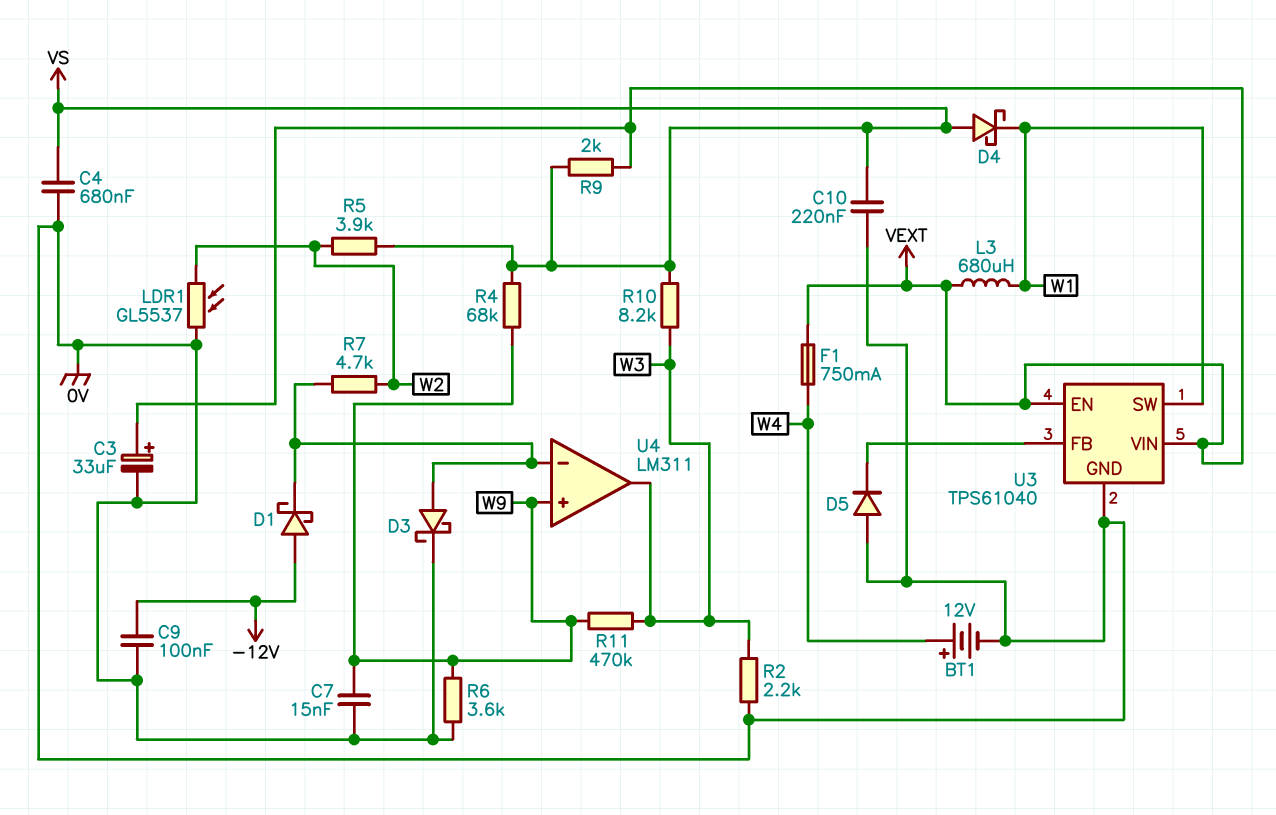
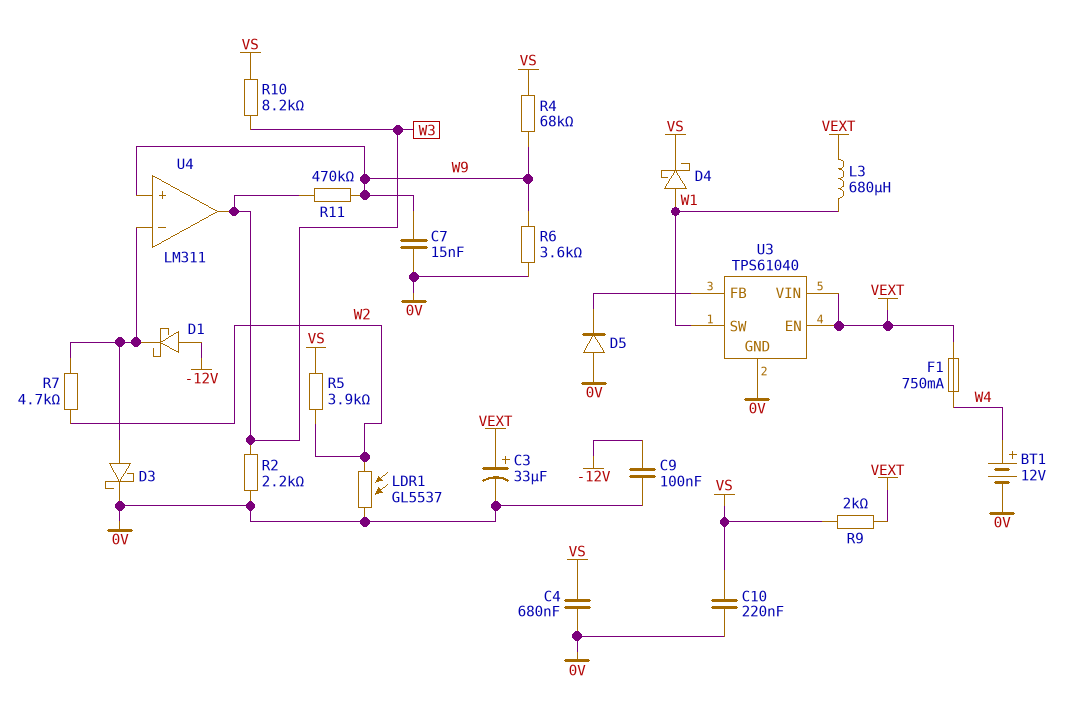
D4: schottky (A VS, K W1) -> schottky (A W1, K VS)

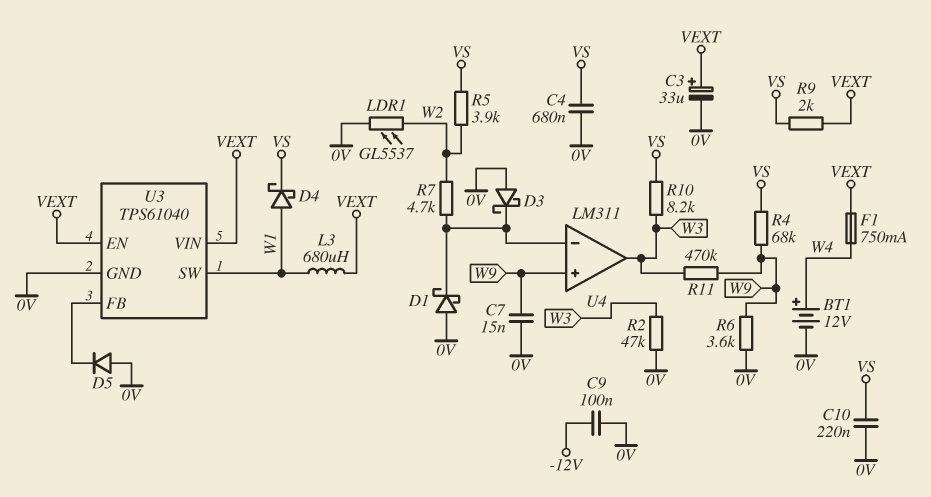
D1: schottky (A -12V, K U4/in-) -> schottky (A 0V, K U4/in-)
D3: schottky (A U4/in-, K 0V) -> schottky (A 0V, K U4/in-)
R2: 2.2k (0V, W3) -> 47k (0V, W3)

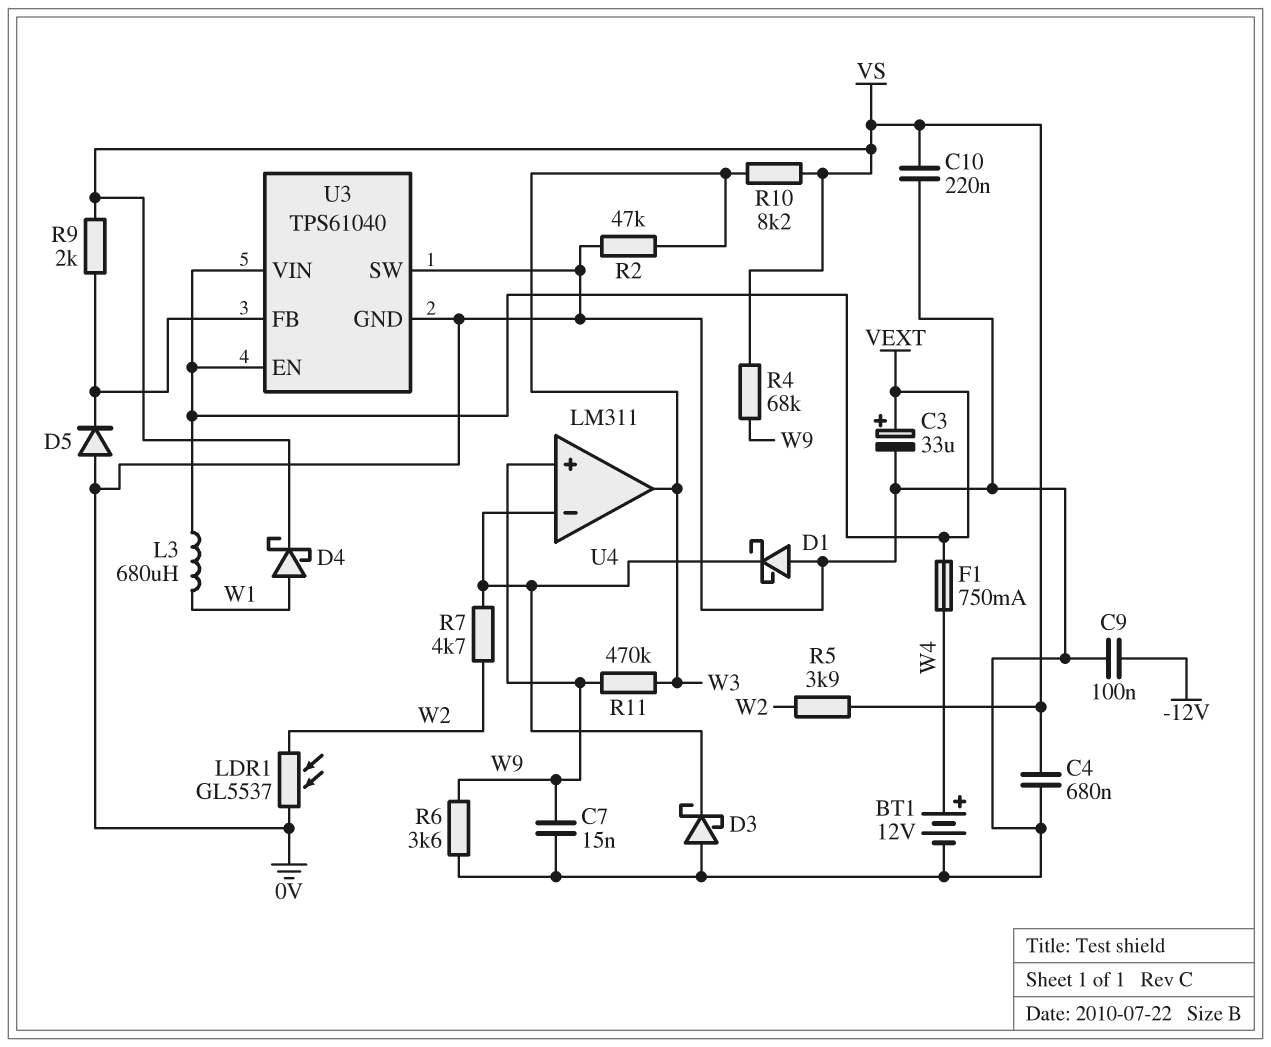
R9: 2k (VEXT, VS) -> 2k (U3/FB, VS)
U3 pin SW: W1 -> 0V

